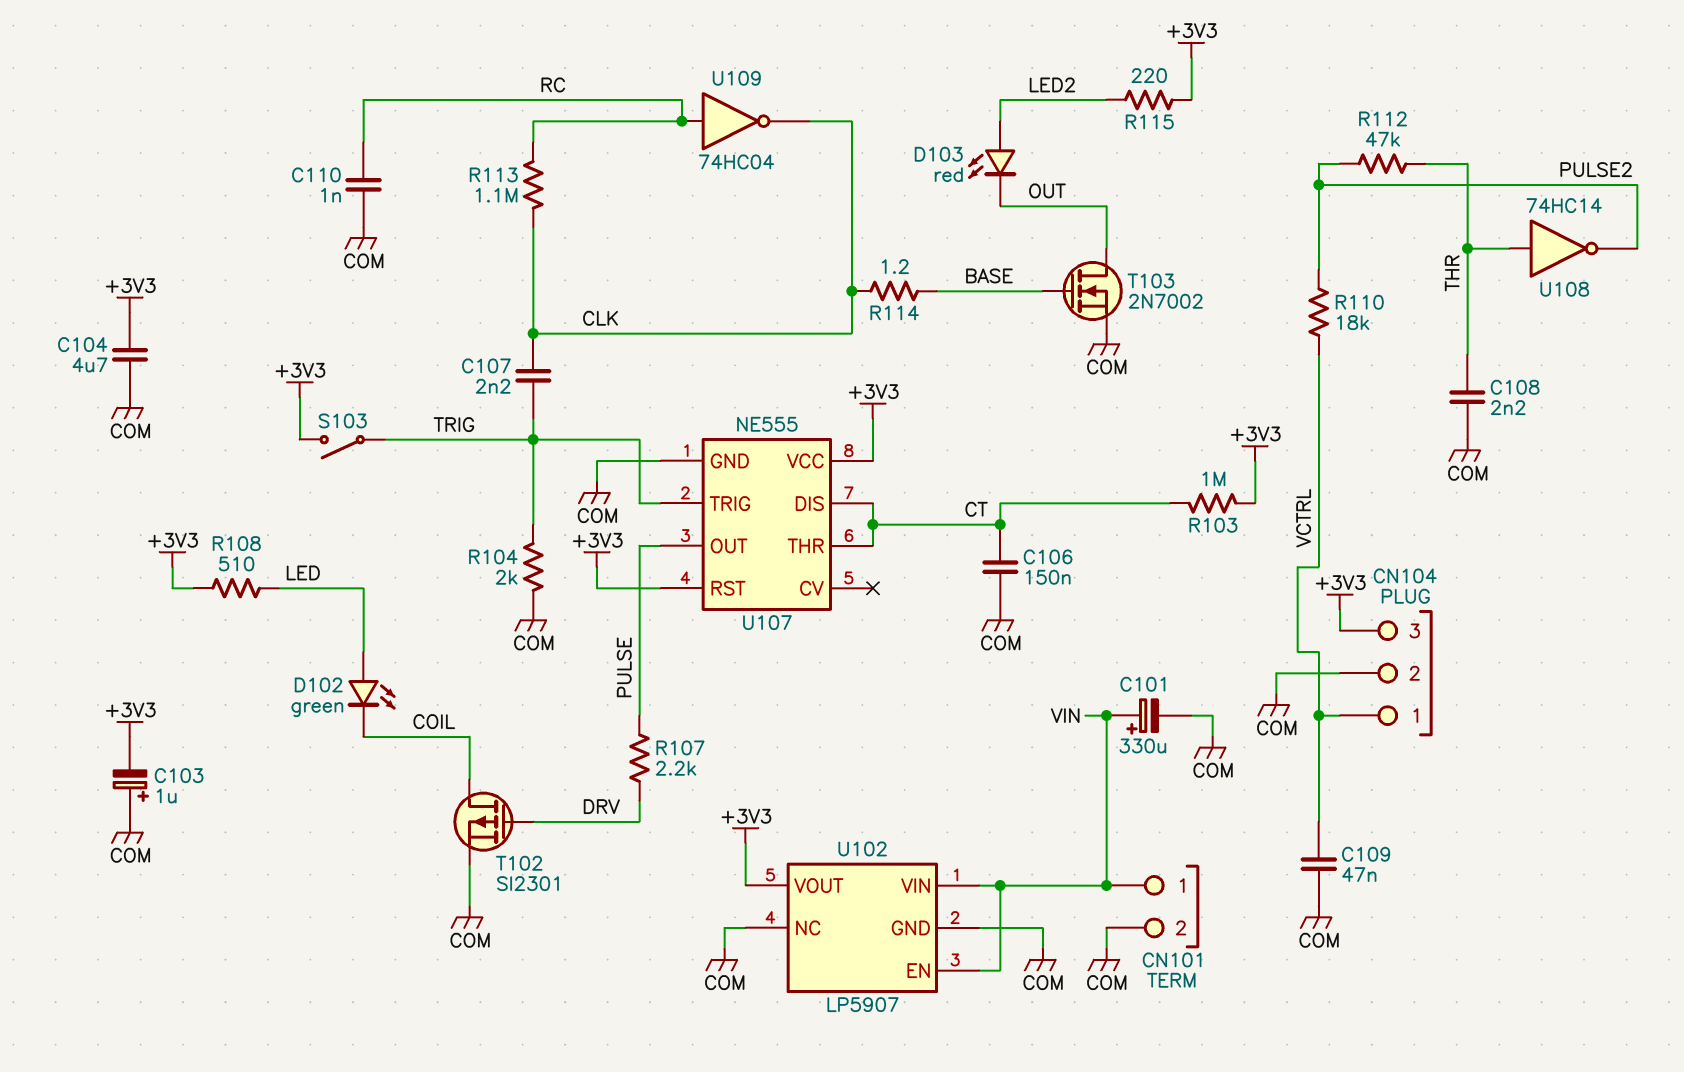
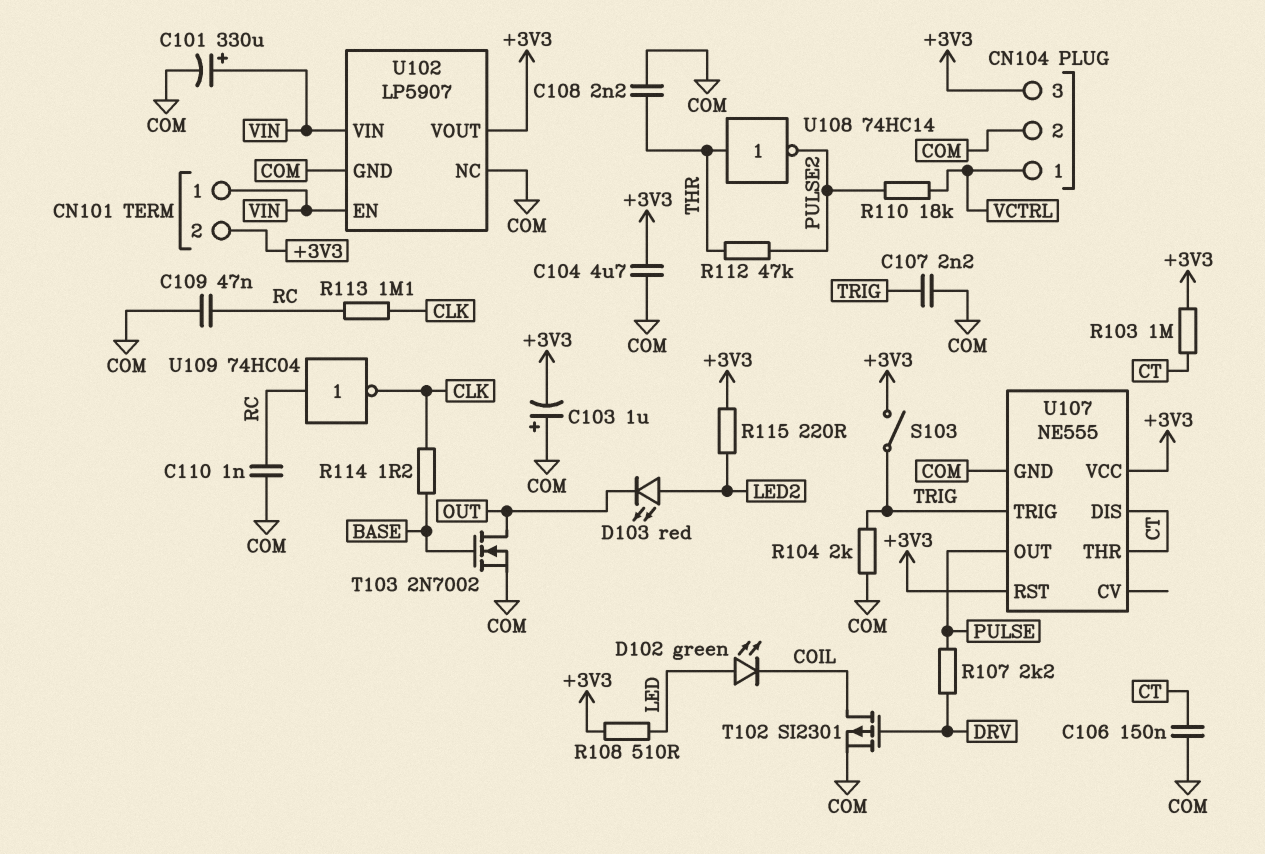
C107: 2.2nF (CLK, TRIG) -> 2.2nF (COM, TRIG)
C109: 47nF (COM, VCTRL) -> 47nF (COM, RC)
CN101 pin 2: COM -> +3V3

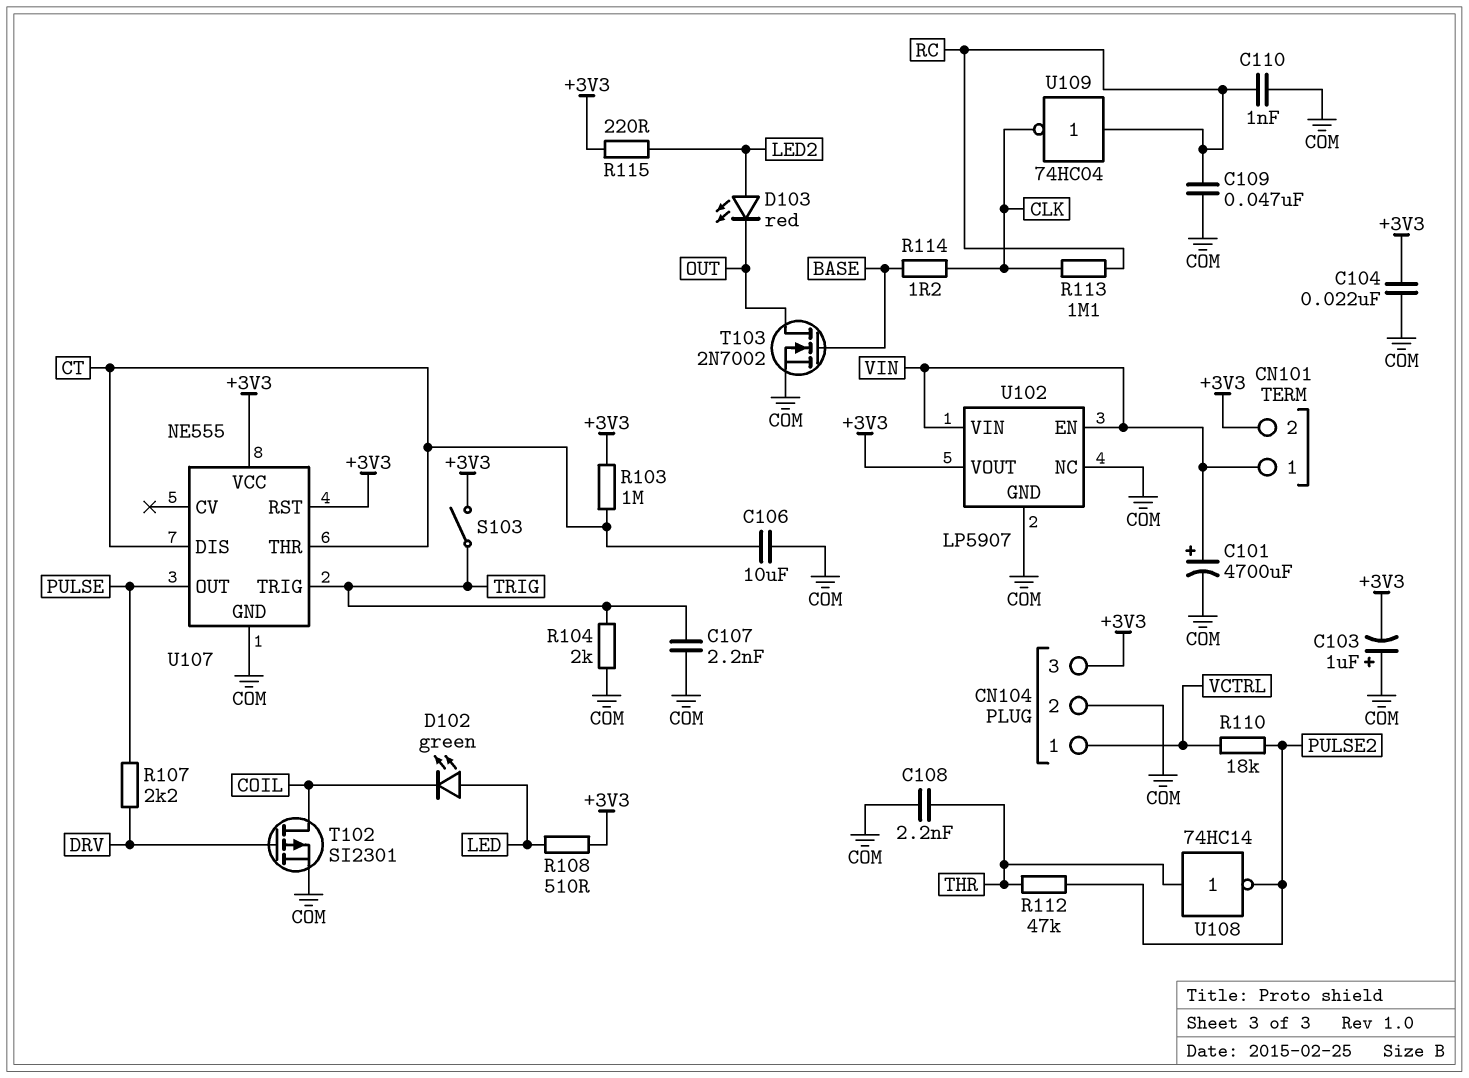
C101: 330uF (plus VIN, minus COM) -> 4700uF (plus VIN, minus COM)
C104: 4.7uF (+3V3, COM) -> 22nF (+3V3, COM)
C106: 150nF (COM, CT) -> 10uF (COM, CT)

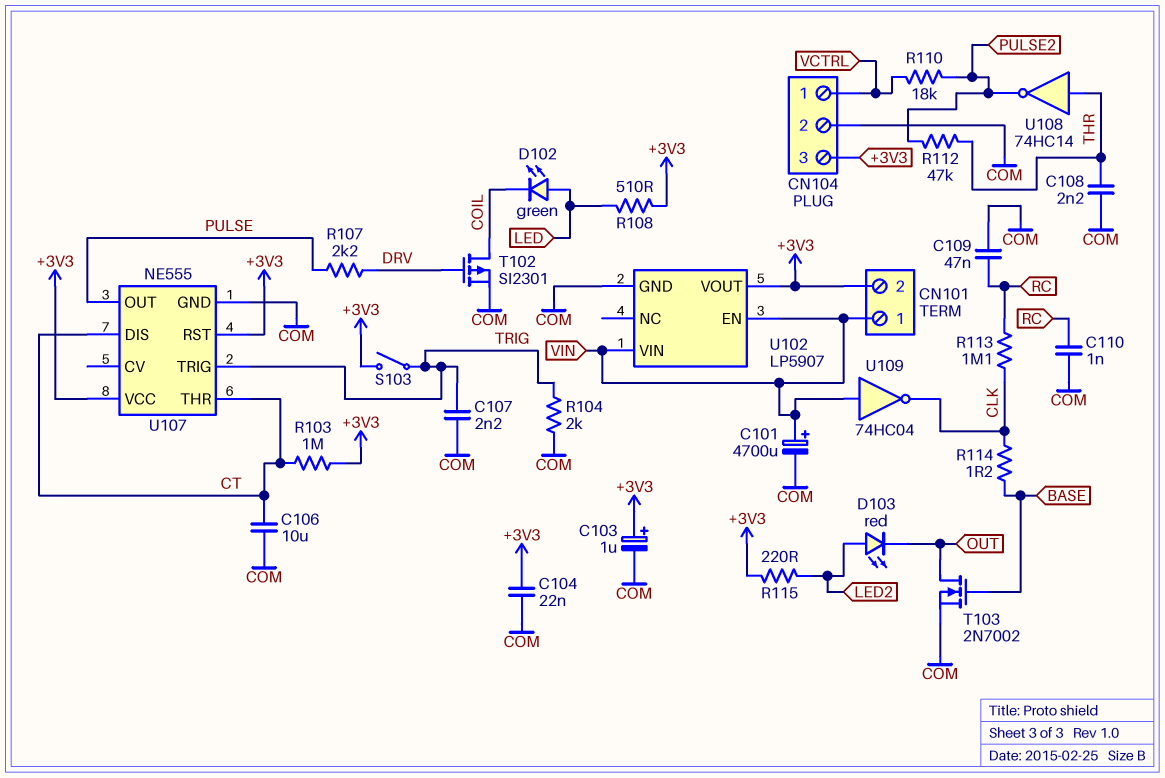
C103: 1uF (plus COM, minus +3V3) -> 1uF (plus +3V3, minus COM)
U102 pin NC: COM -> none
U109: NOT 74HC04 (in RC, out CLK) -> NOT 74HC04 (in VIN, out CLK)

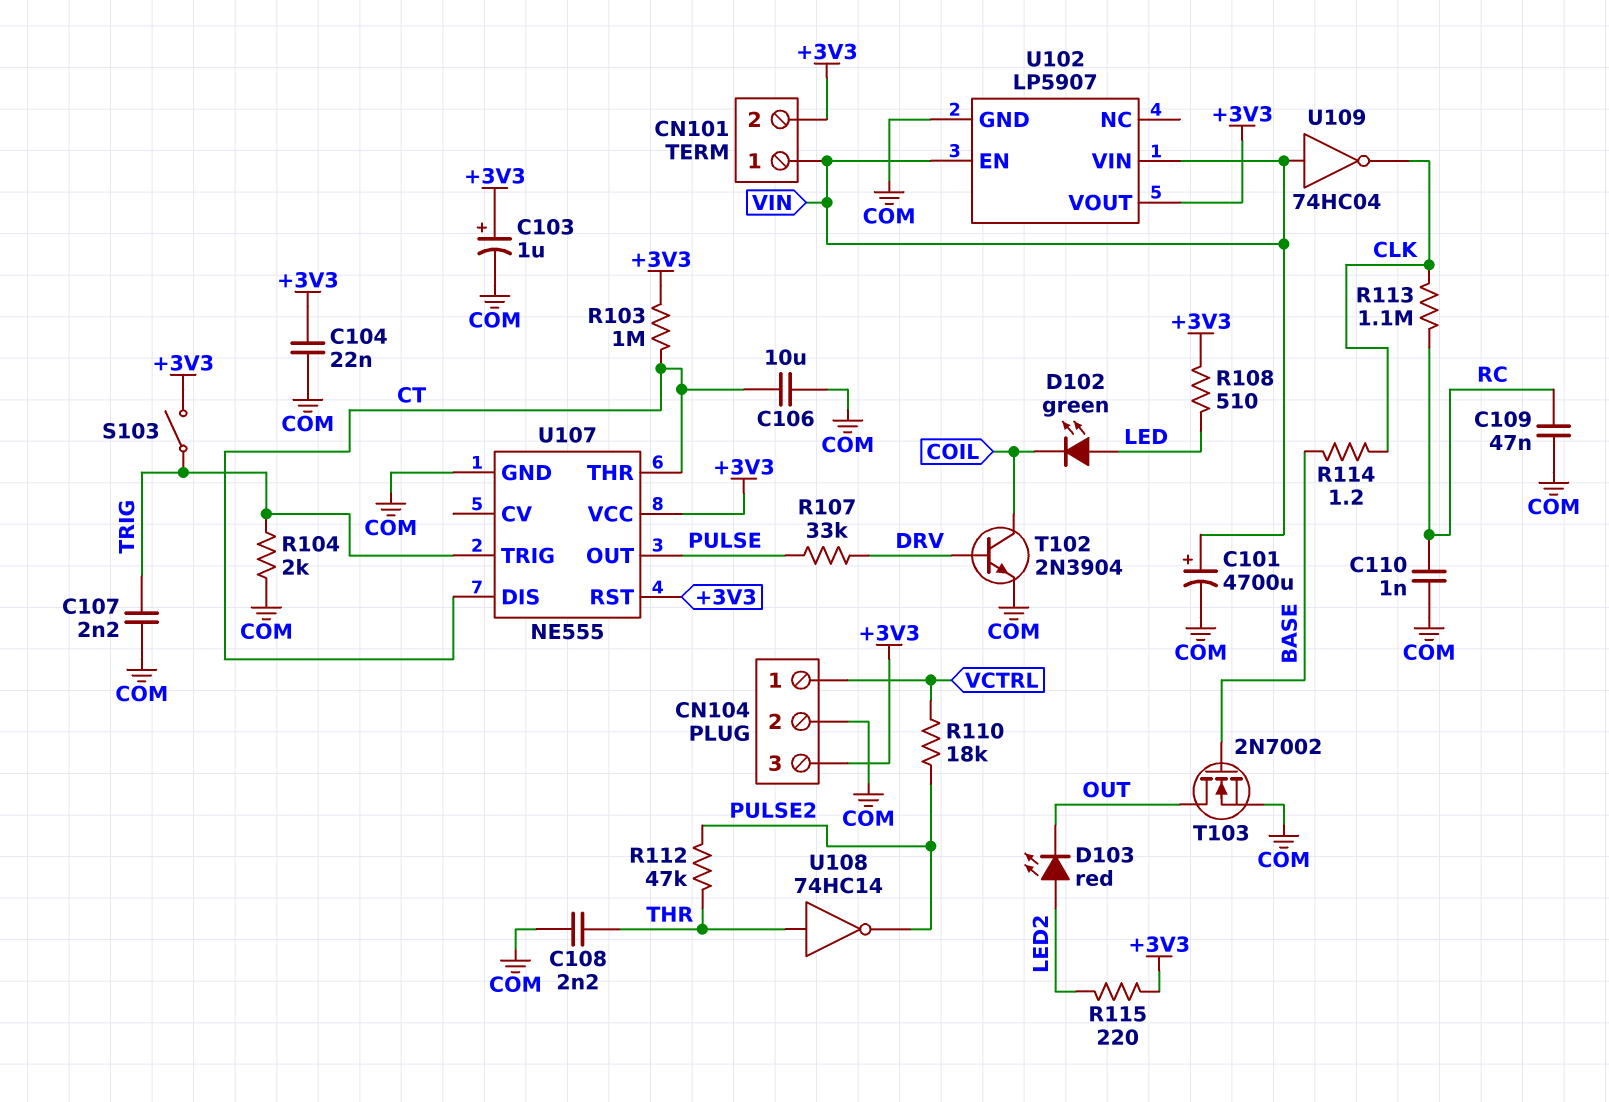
R107: 2.2k (DRV, PULSE) -> 33k (DRV, PULSE)
T102: PMOS SI2301 (G DRV, D COIL, S COM) -> NPN 2N3904 (B DRV, C COIL, E COM)

